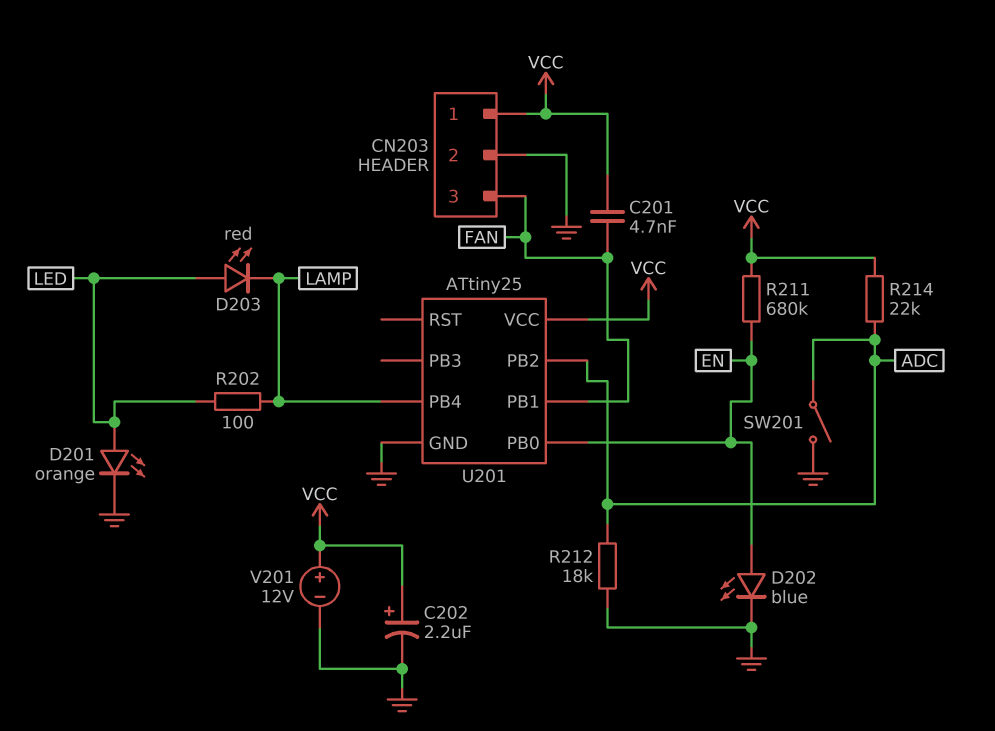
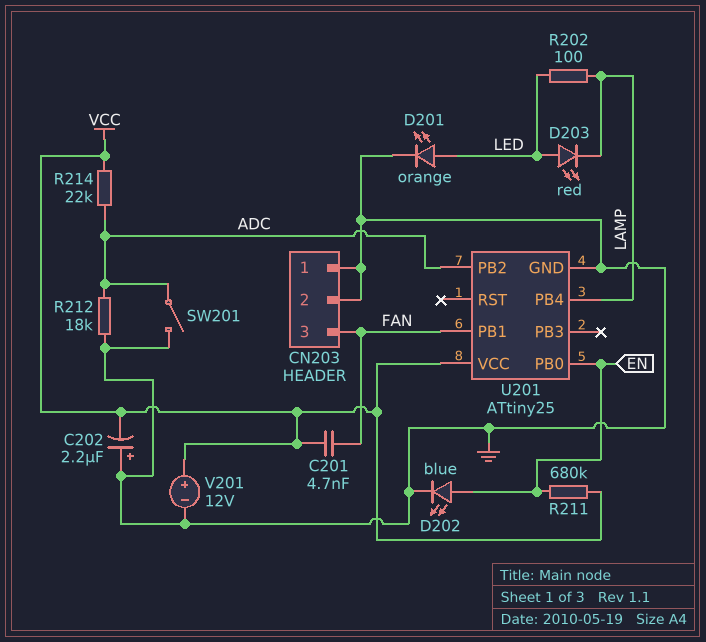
C202: 2.2uF (plus VCC, minus GND) -> 2.2uF (plus GND, minus VCC)
CN203 pin 1: VCC -> GND

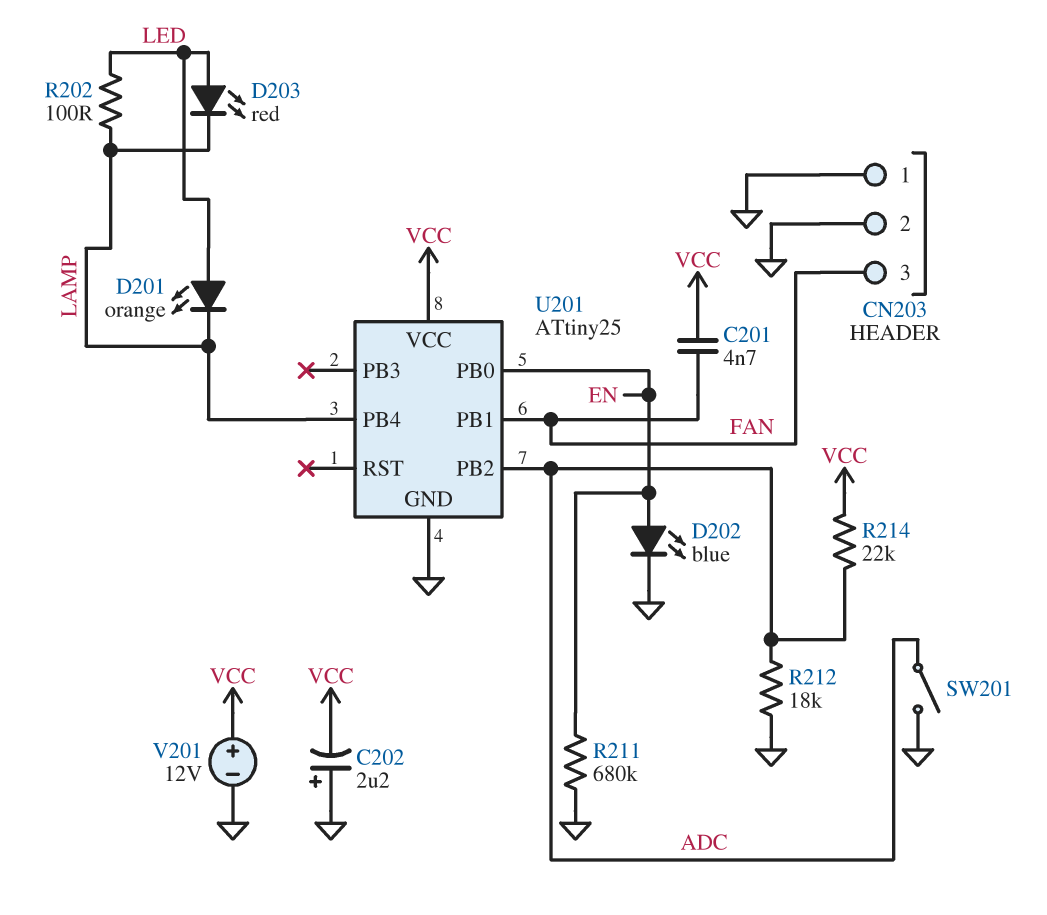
D201: LED orange (A LED, K GND) -> LED orange (A LED, K LAMP)
R211: 680k (EN, VCC) -> 680k (EN, GND)

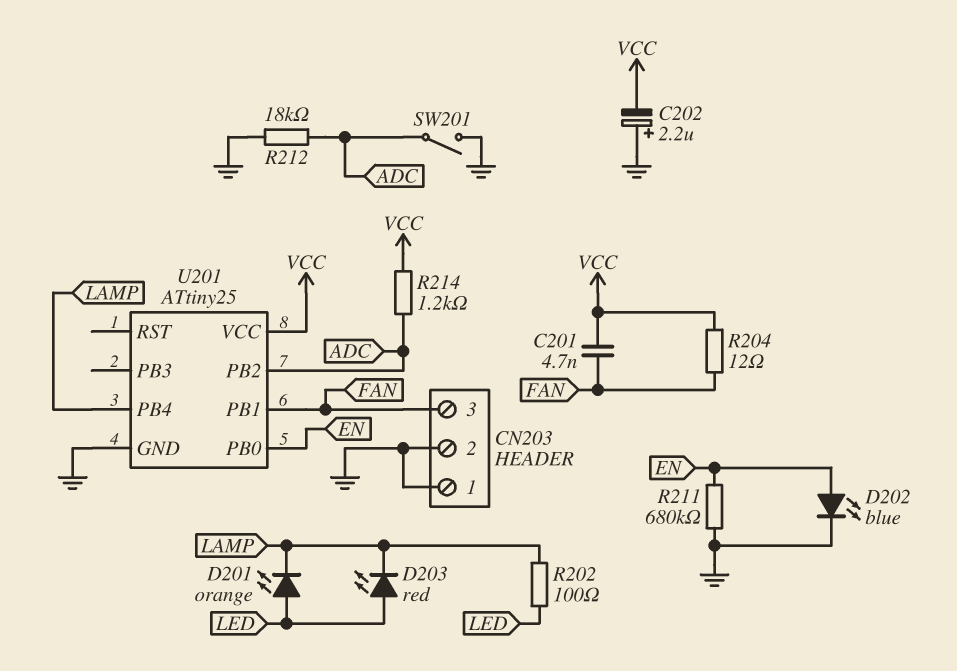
R204: none -> 12 (FAN, VCC)
R214: 22k (ADC, VCC) -> 1.2k (ADC, VCC)
V201: 12V (plus VCC, minus GND) -> none

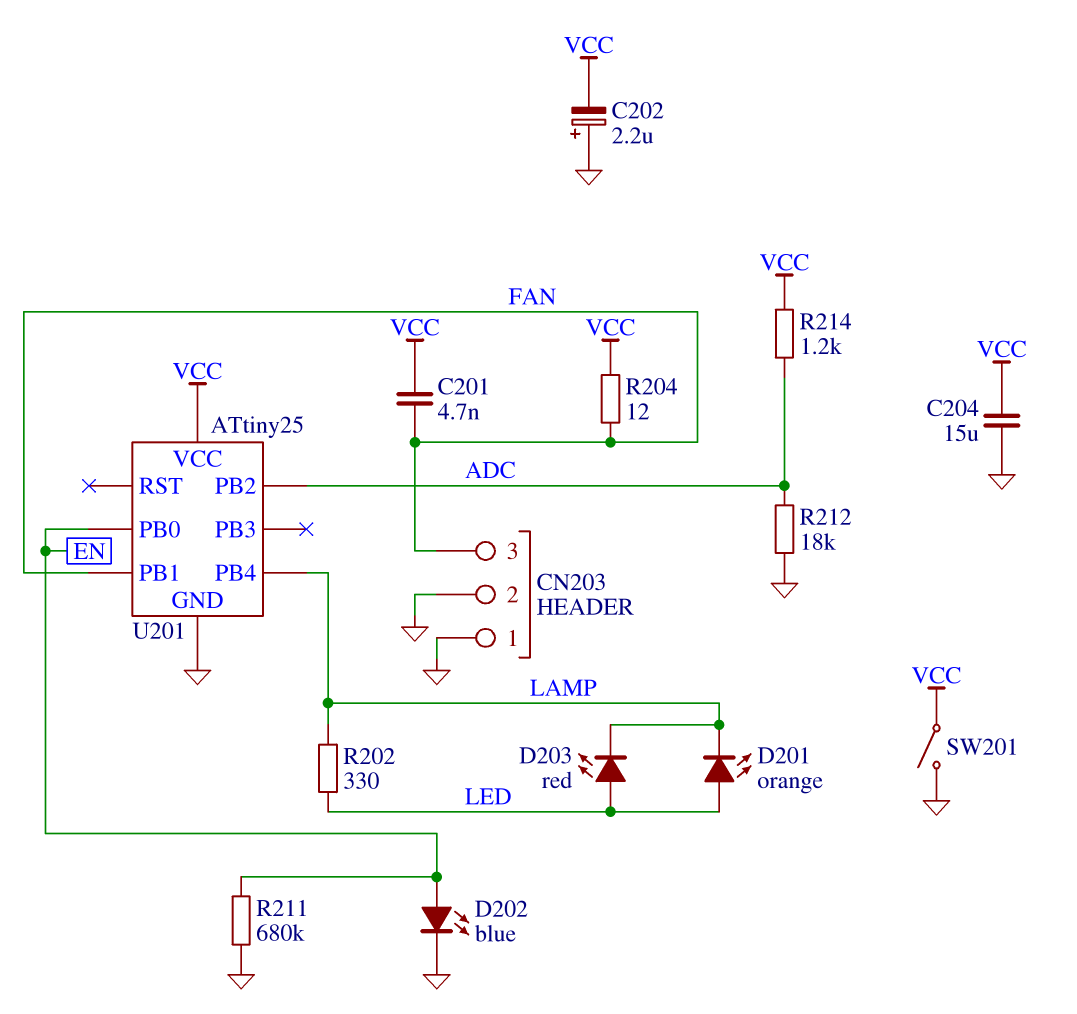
C204: none -> 15uF (GND, VCC)
R202: 100 (LAMP, LED) -> 330 (LAMP, LED)
SW201: switch (ADC, GND) -> switch (GND, VCC)

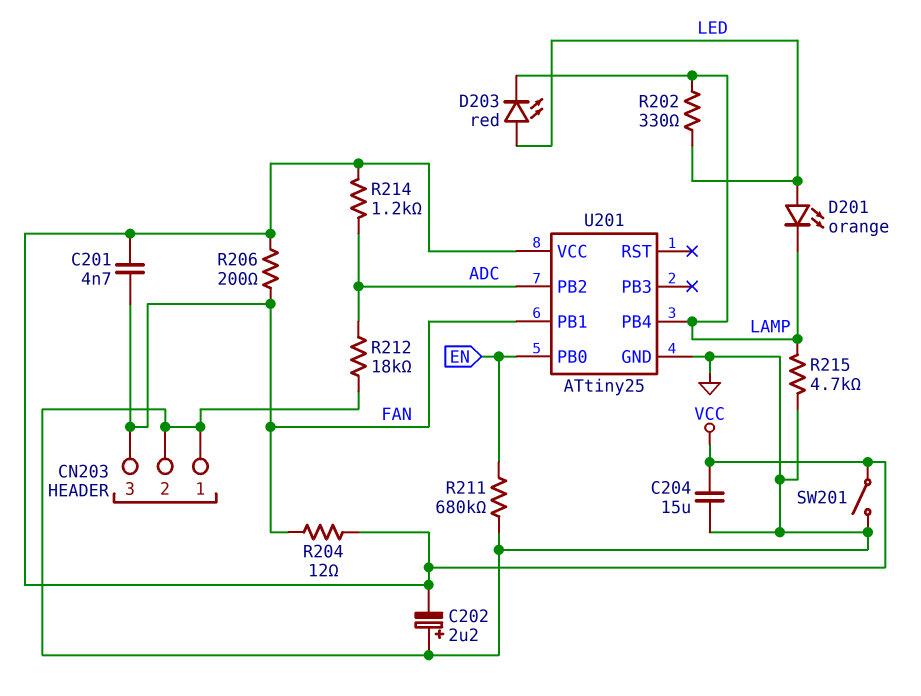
D202: LED blue (A EN, K GND) -> none
R206: none -> 200 (FAN, VCC)
R215: none -> 4.7k (GND, LAMP)

